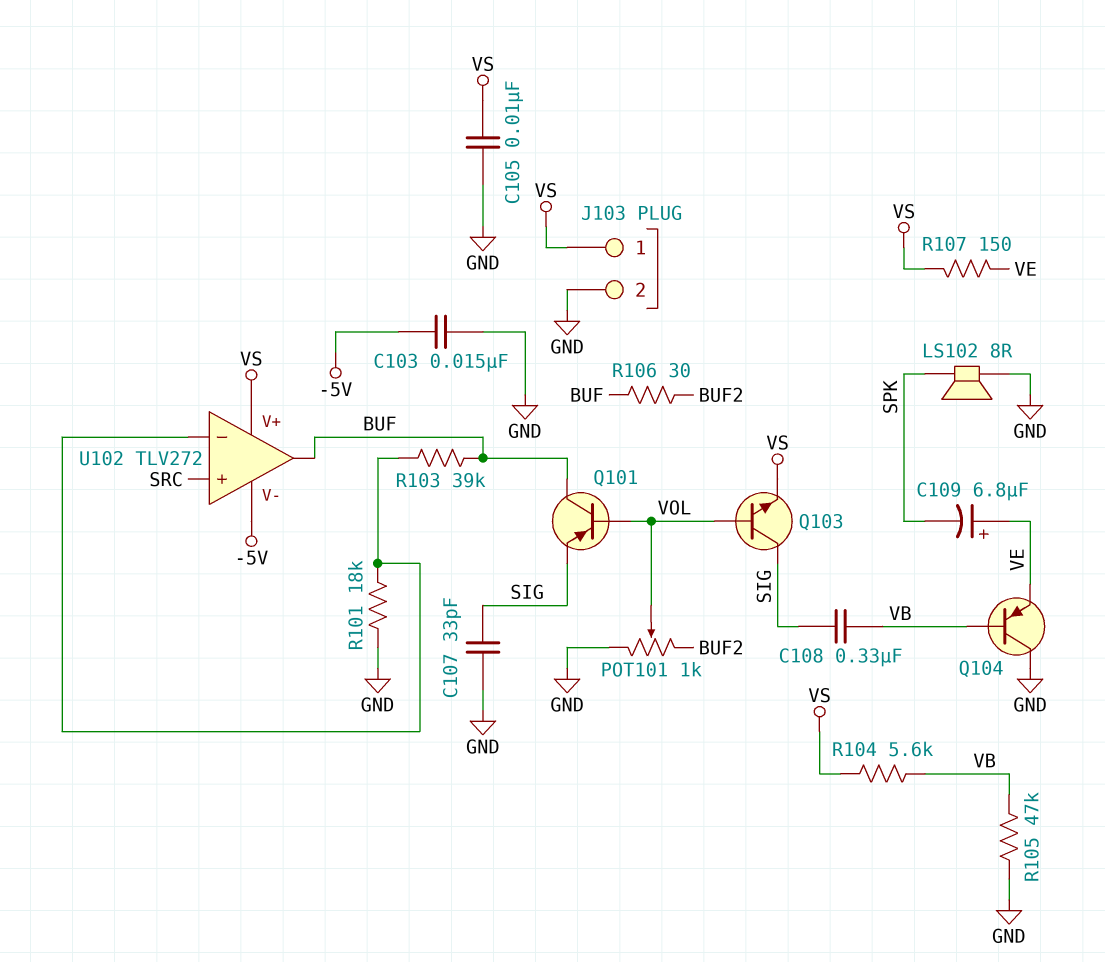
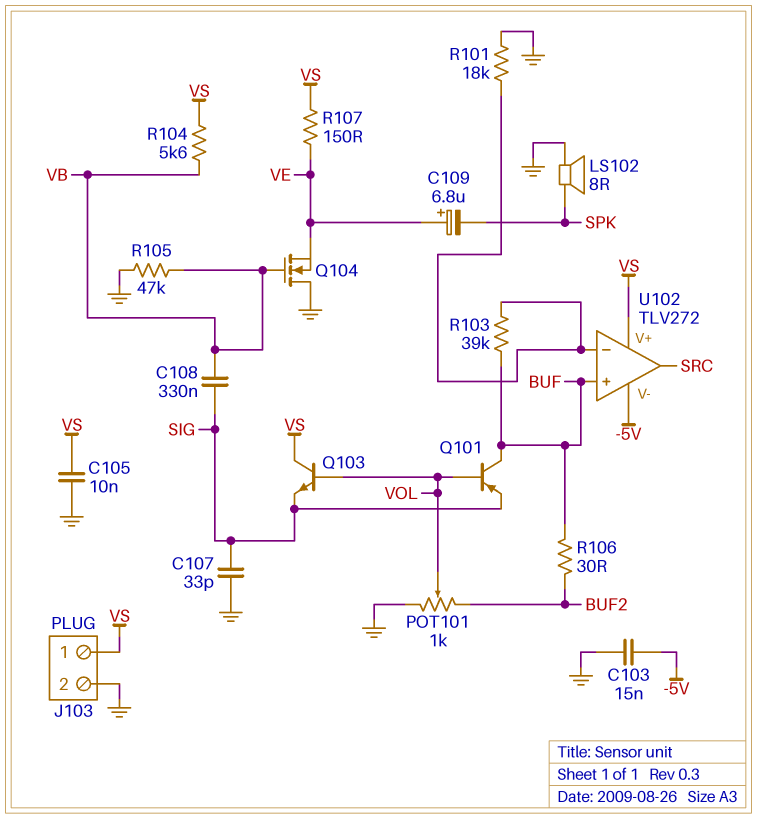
Q103: NPN (B VOL, C SIG, E VS) -> NPN (B VOL, C VS, E SIG)
Q104: PNP (B VB, C GND, E VE) -> NMOS (G VB, D GND, S VE)
U102 pin in+: SRC -> BUF
U102 pin out: BUF -> SRC

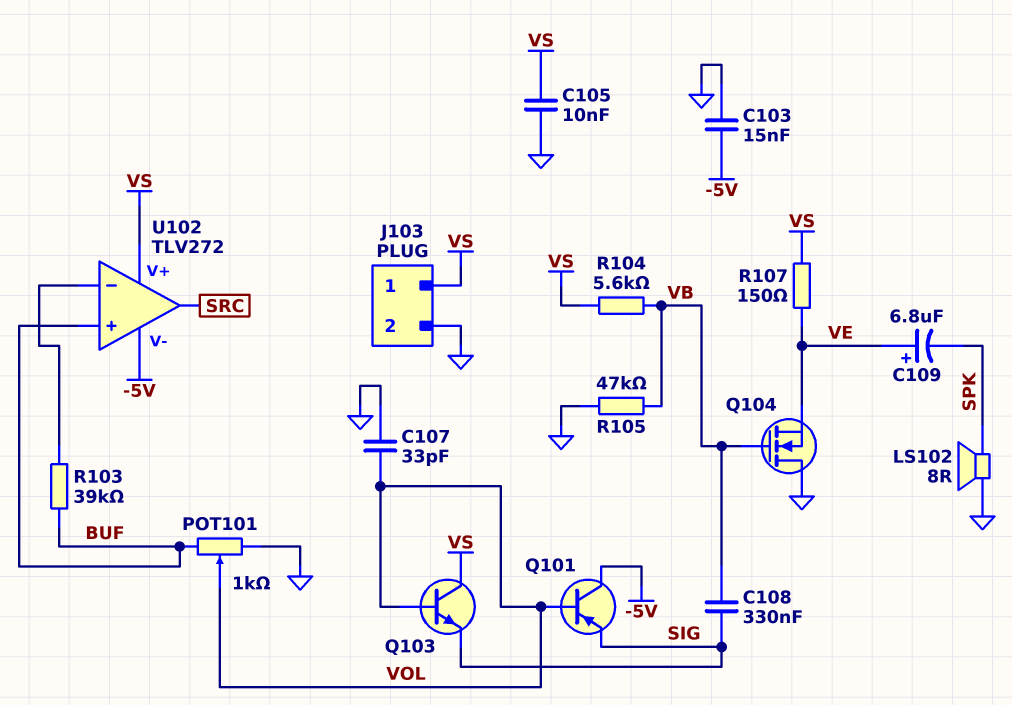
C107: 33pF (GND, SIG) -> 33pF (GND, VOL)
POT101: 1k (BUF2, GND, wiper VOL) -> 1k (BUF, GND, wiper VOL)
Q101: PNP (B VOL, C BUF, E SIG) -> PNP (B VOL, C -5V, E SIG)
R101: 18k (GND, U102/in-) -> none
R106: 30 (BUF, BUF2) -> none

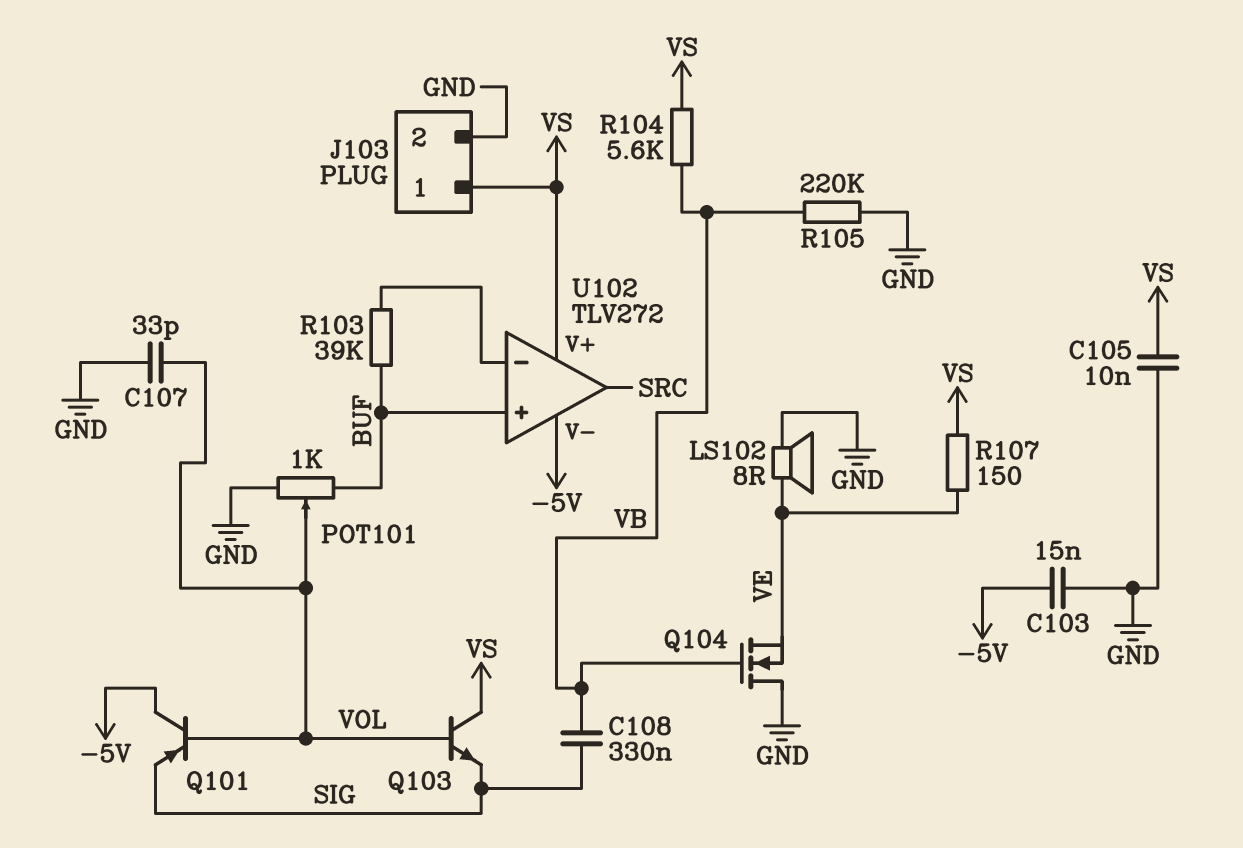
C109: 6.8uF (plus VE, minus SPK) -> none
LS102: speaker 8R (GND, SPK) -> speaker 8R (GND, VE)
R105: 47k (GND, VB) -> 220k (GND, VB)

